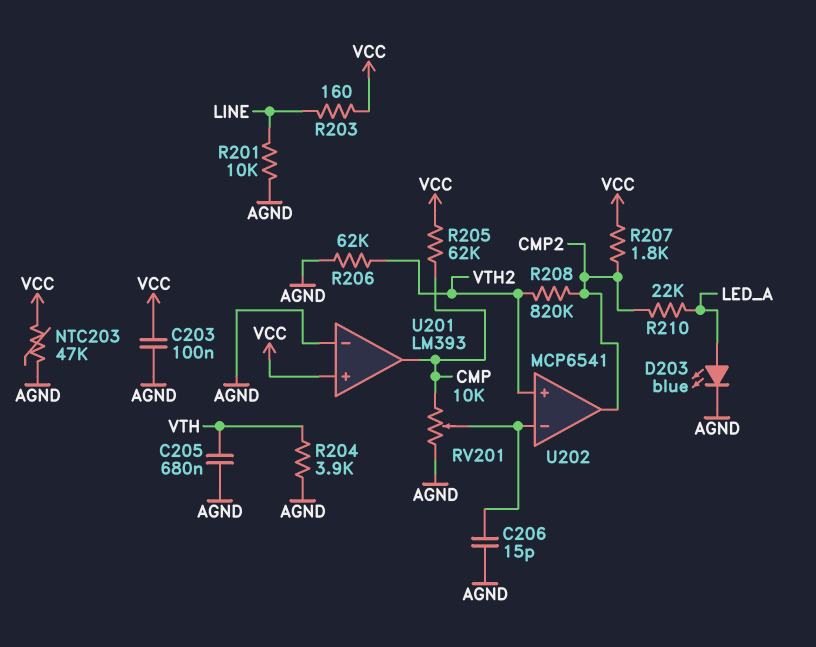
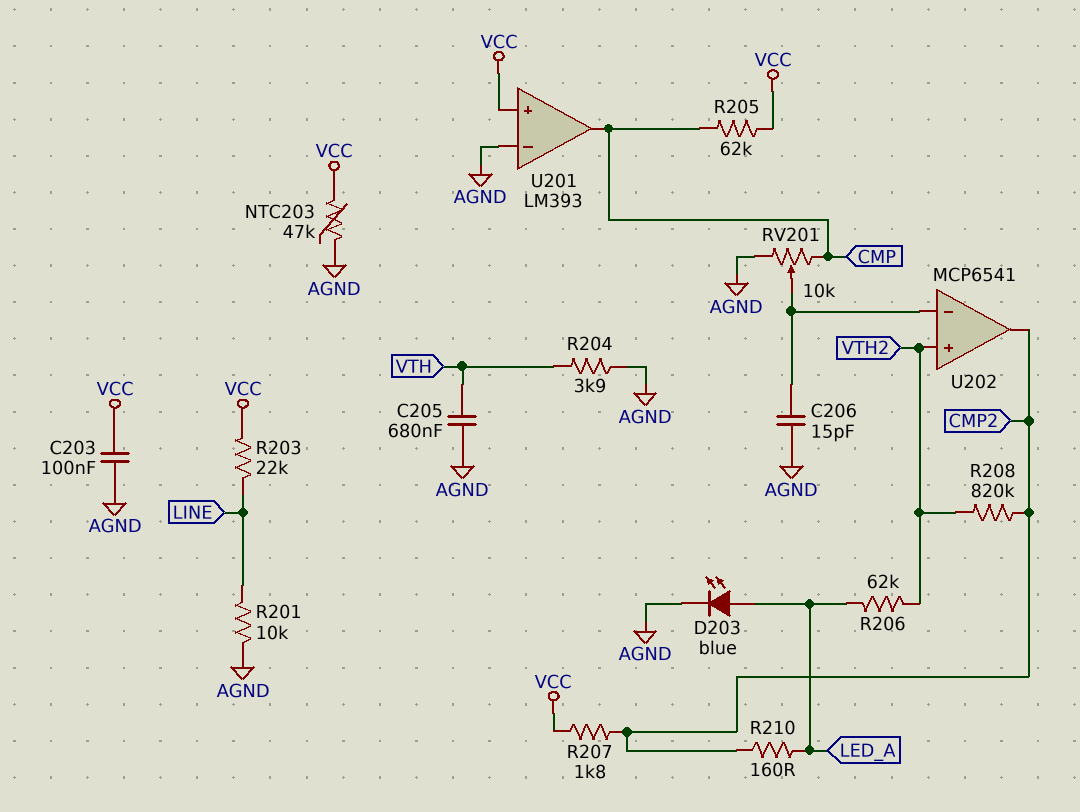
R203: 160 (LINE, VCC) -> 22k (LINE, VCC)
R206: 62k (AGND, VTH2) -> 62k (LED_A, VTH2)
R210: 22k (CMP2, LED_A) -> 160 (CMP2, LED_A)

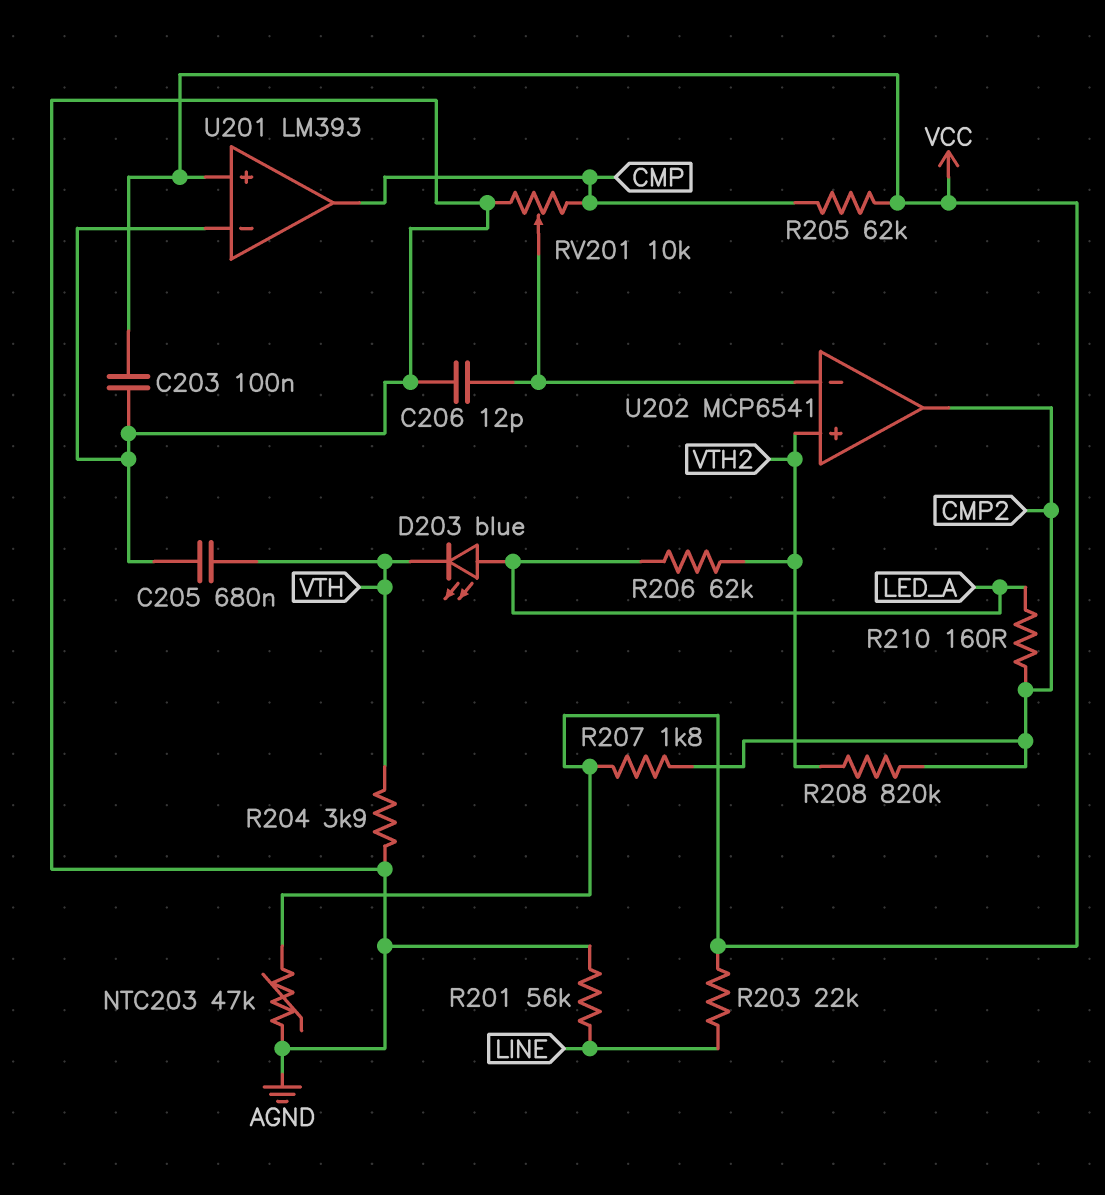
C206: 15pF (AGND, U202/in-) -> 12pF (AGND, U202/in-)
D203: LED blue (A LED_A, K AGND) -> LED blue (A LED_A, K VTH)
R201: 10k (AGND, LINE) -> 56k (AGND, LINE)

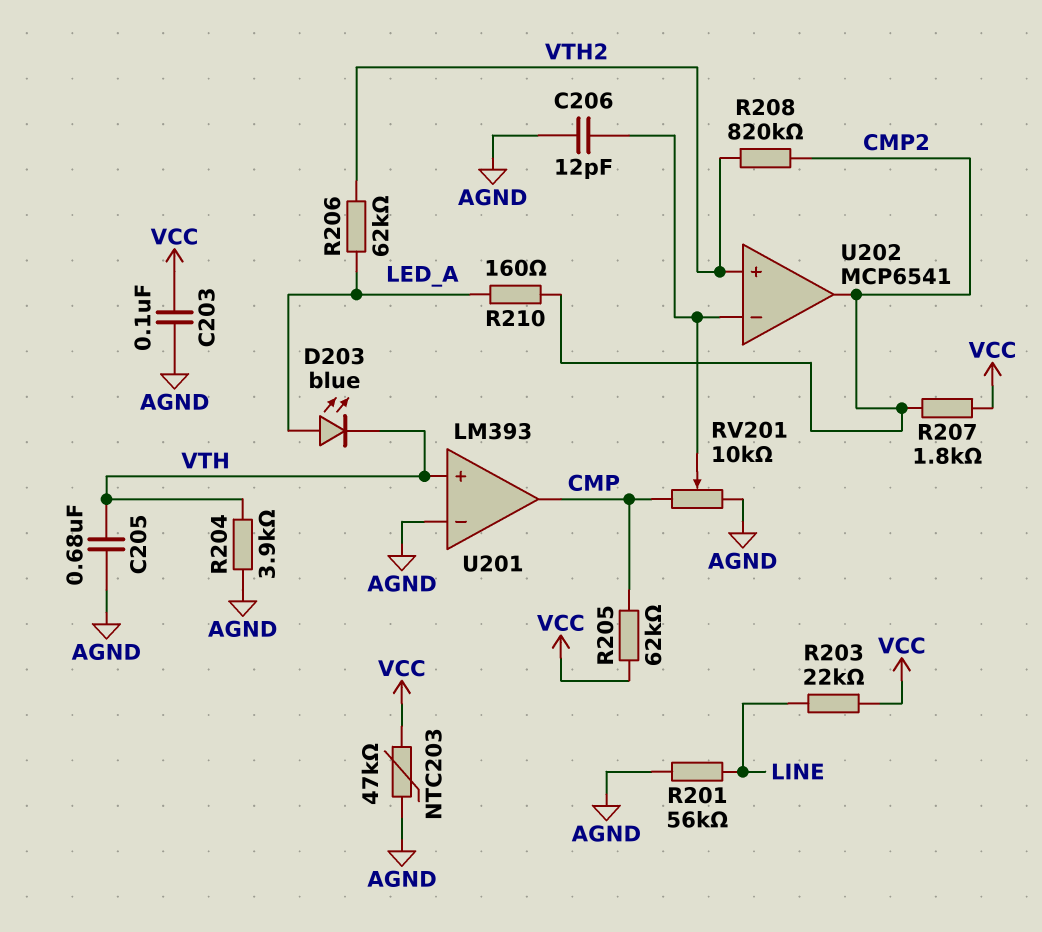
U201 pin in+: VCC -> VTH

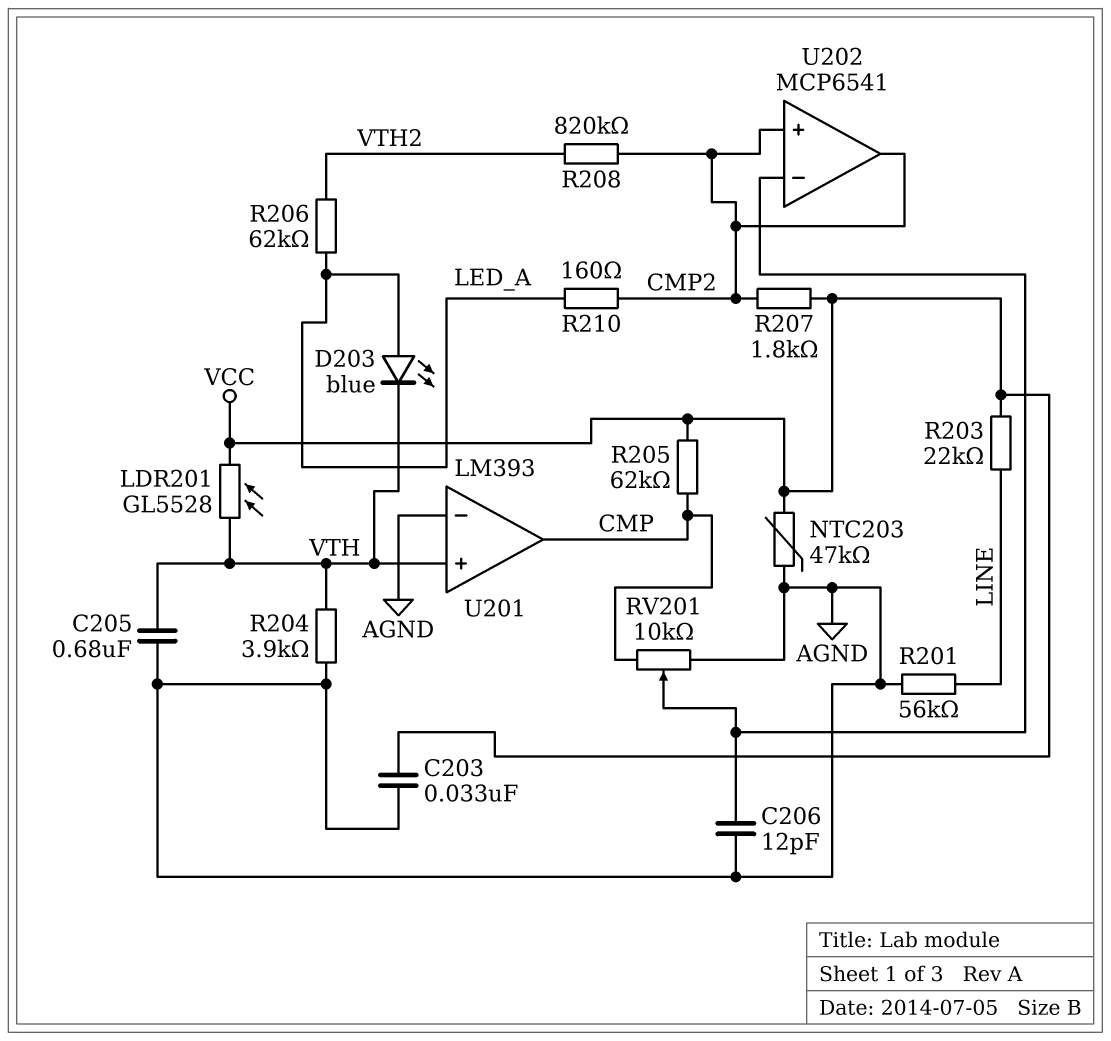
C203: 100nF (AGND, VCC) -> 33nF (AGND, VCC)
LDR201: none -> GL5528 (VCC, VTH)
U202 pin in+: VTH2 -> CMP2

